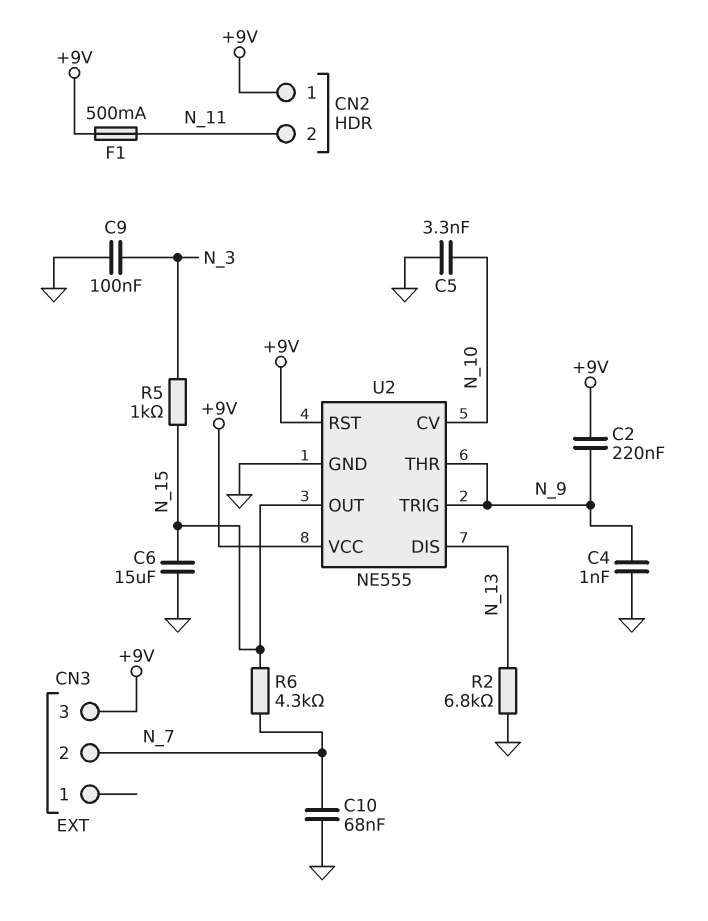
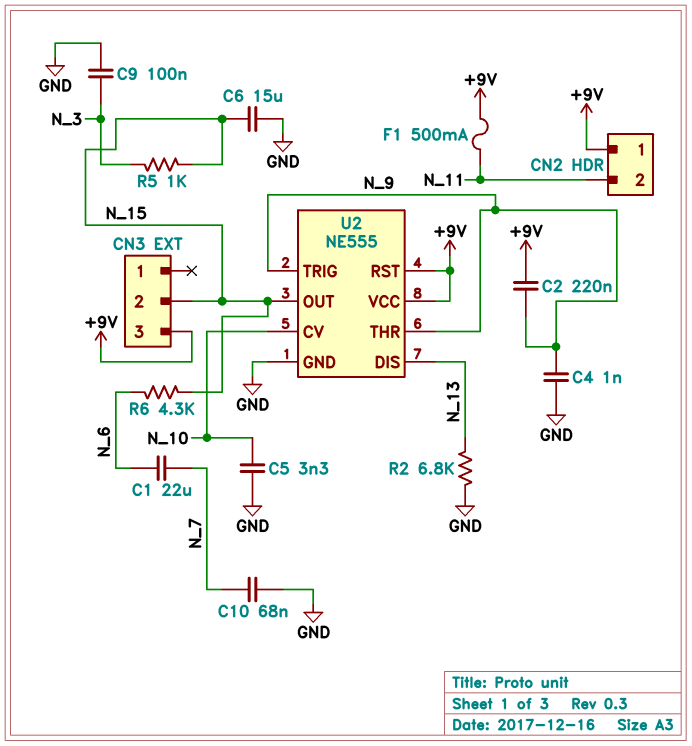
C1: none -> 22uF (N_6, N_7)
CN3 pin 2: N_7 -> N_15
R6: 4.3k (N_7, N_15) -> 4.3k (N_6, N_15)

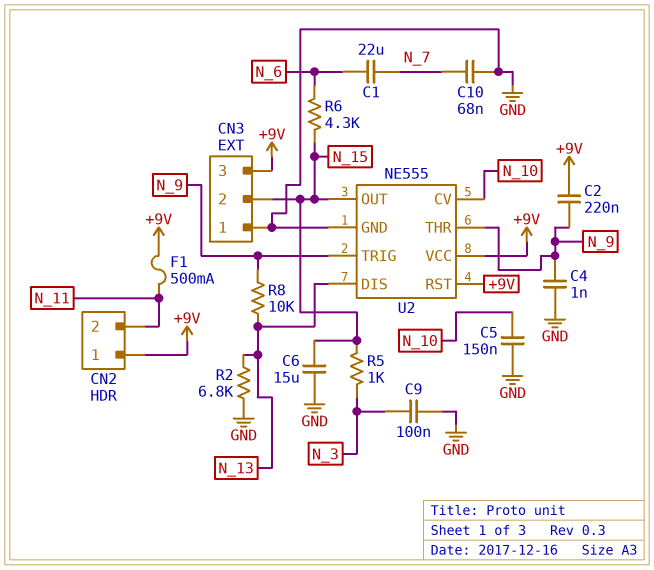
C5: 3.3nF (GND, N_10) -> 150nF (GND, N_10)
CN3 pin 1: none -> GND
R8: none -> 10k (N_9, N_13)

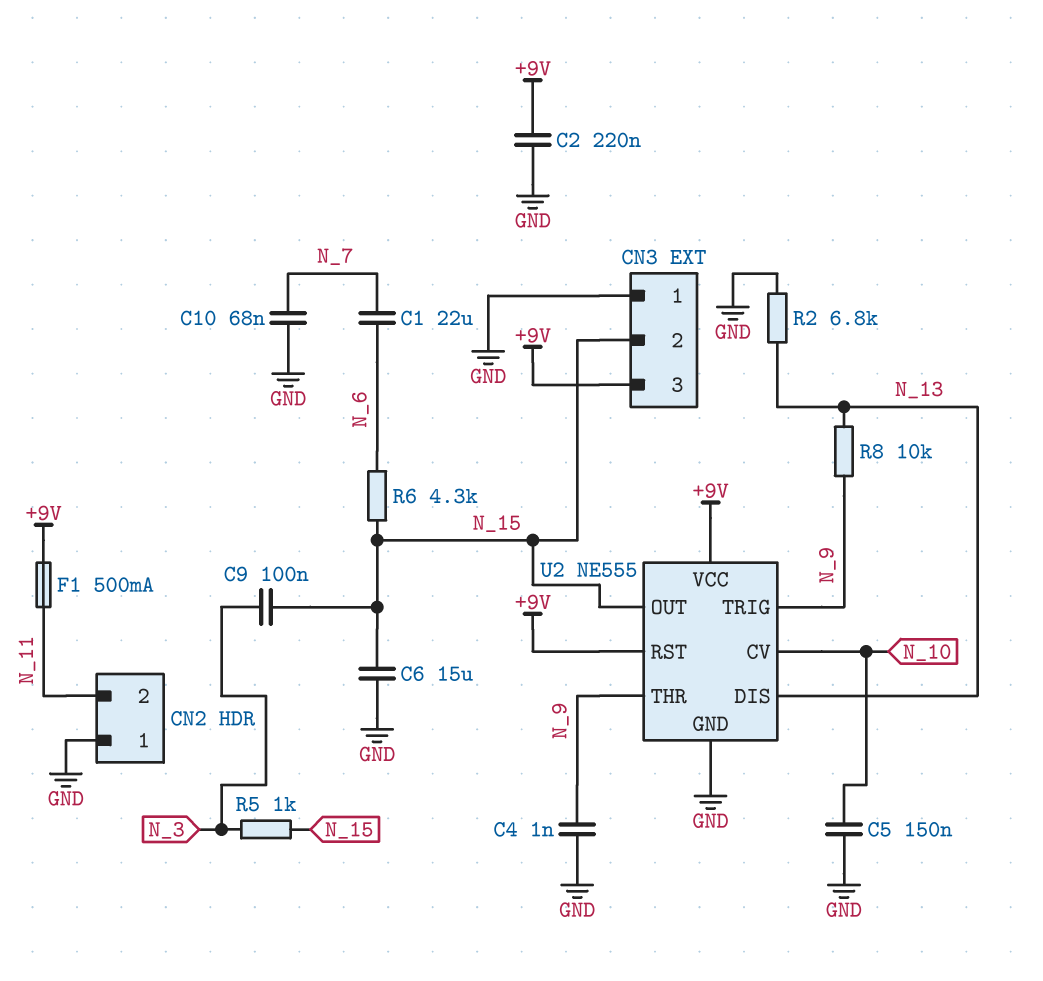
C2: 220nF (+9V, N_9) -> 220nF (+9V, GND)
C9: 100nF (GND, N_3) -> 100nF (N_3, N_15)
CN2 pin 1: +9V -> GND

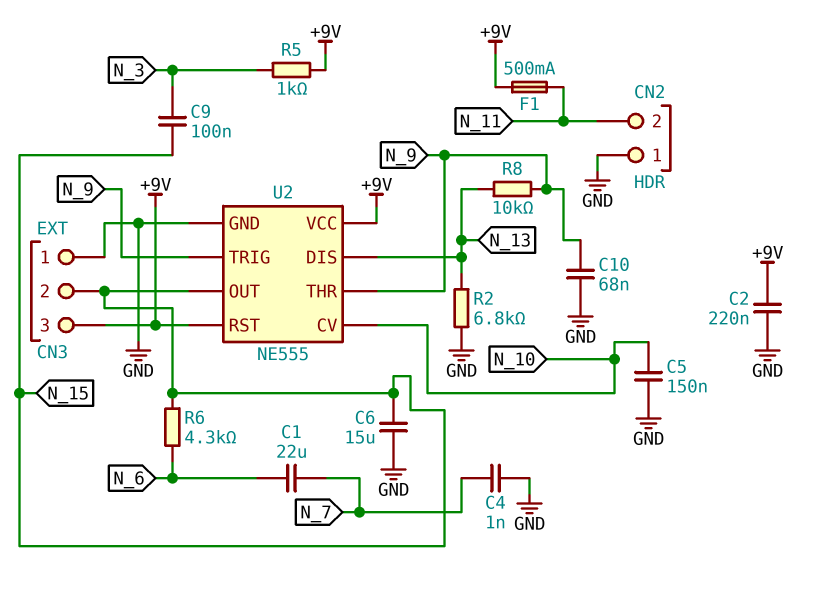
C4: 1nF (GND, N_9) -> 1nF (GND, N_7)
C10: 68nF (GND, N_7) -> 68nF (GND, N_9)
R5: 1k (N_3, N_15) -> 1k (+9V, N_3)

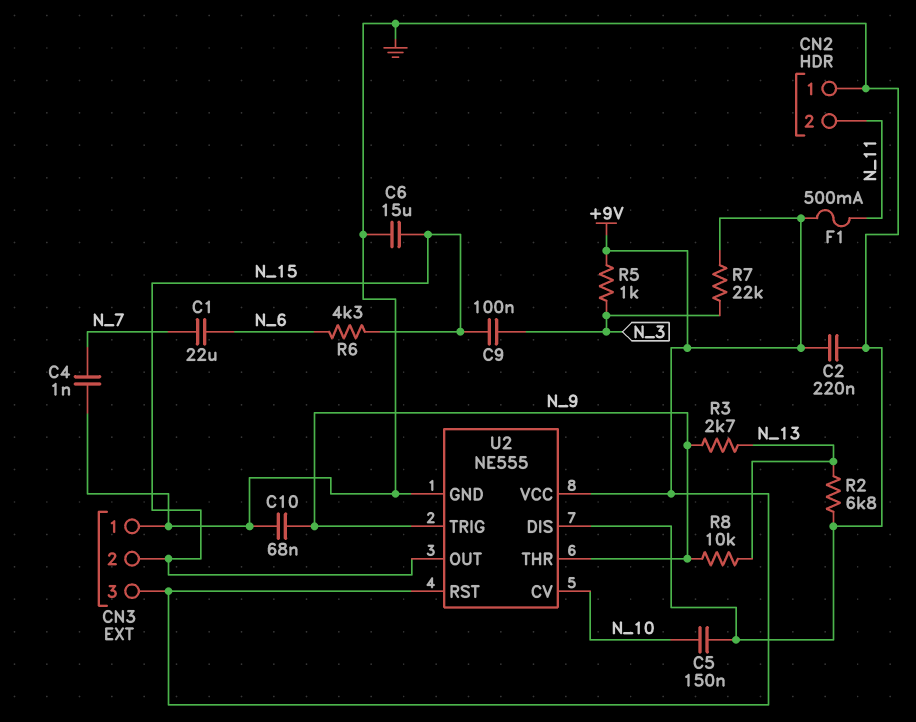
R3: none -> 2.7k (N_9, N_13)
R7: none -> 22k (+9V, N_3)
U2 pin DIS: N_13 -> GND

